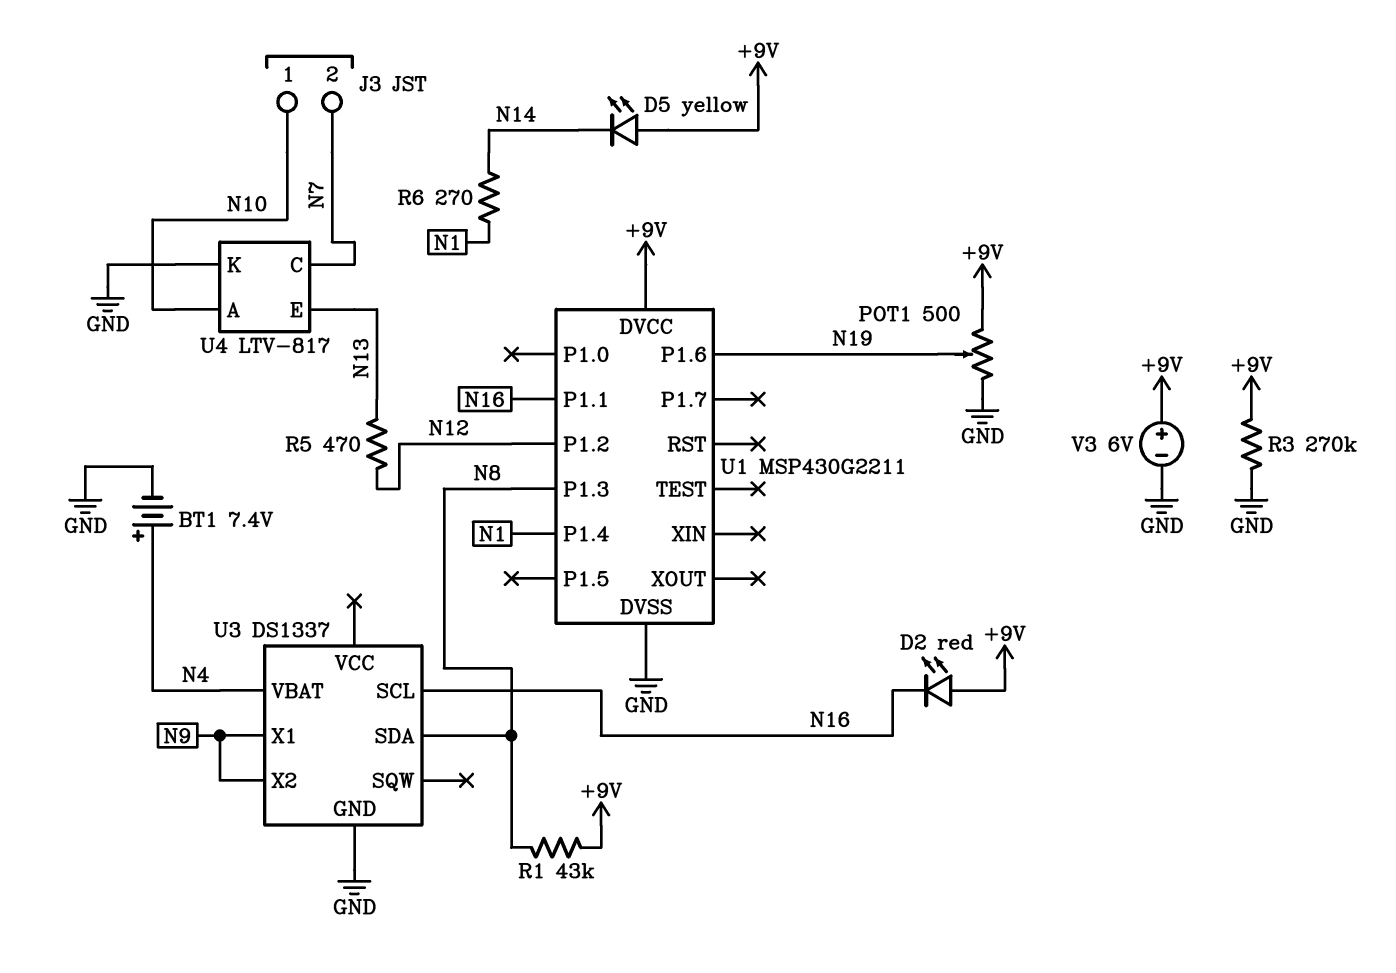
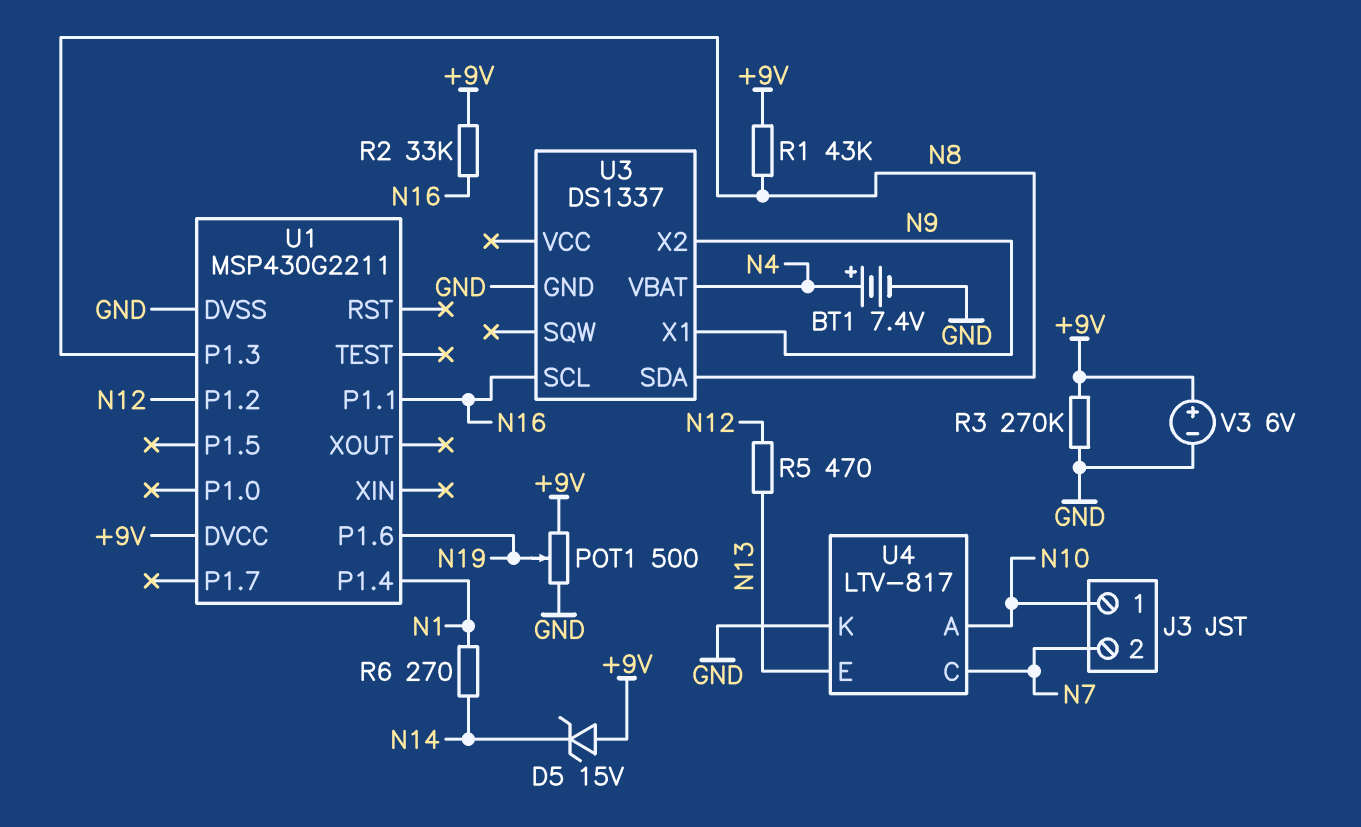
D2: LED red (A +9V, K N16) -> none
D5: LED yellow (A +9V, K N14) -> zener 15V (A +9V, K N14)
R2: none -> 33k (+9V, N16)

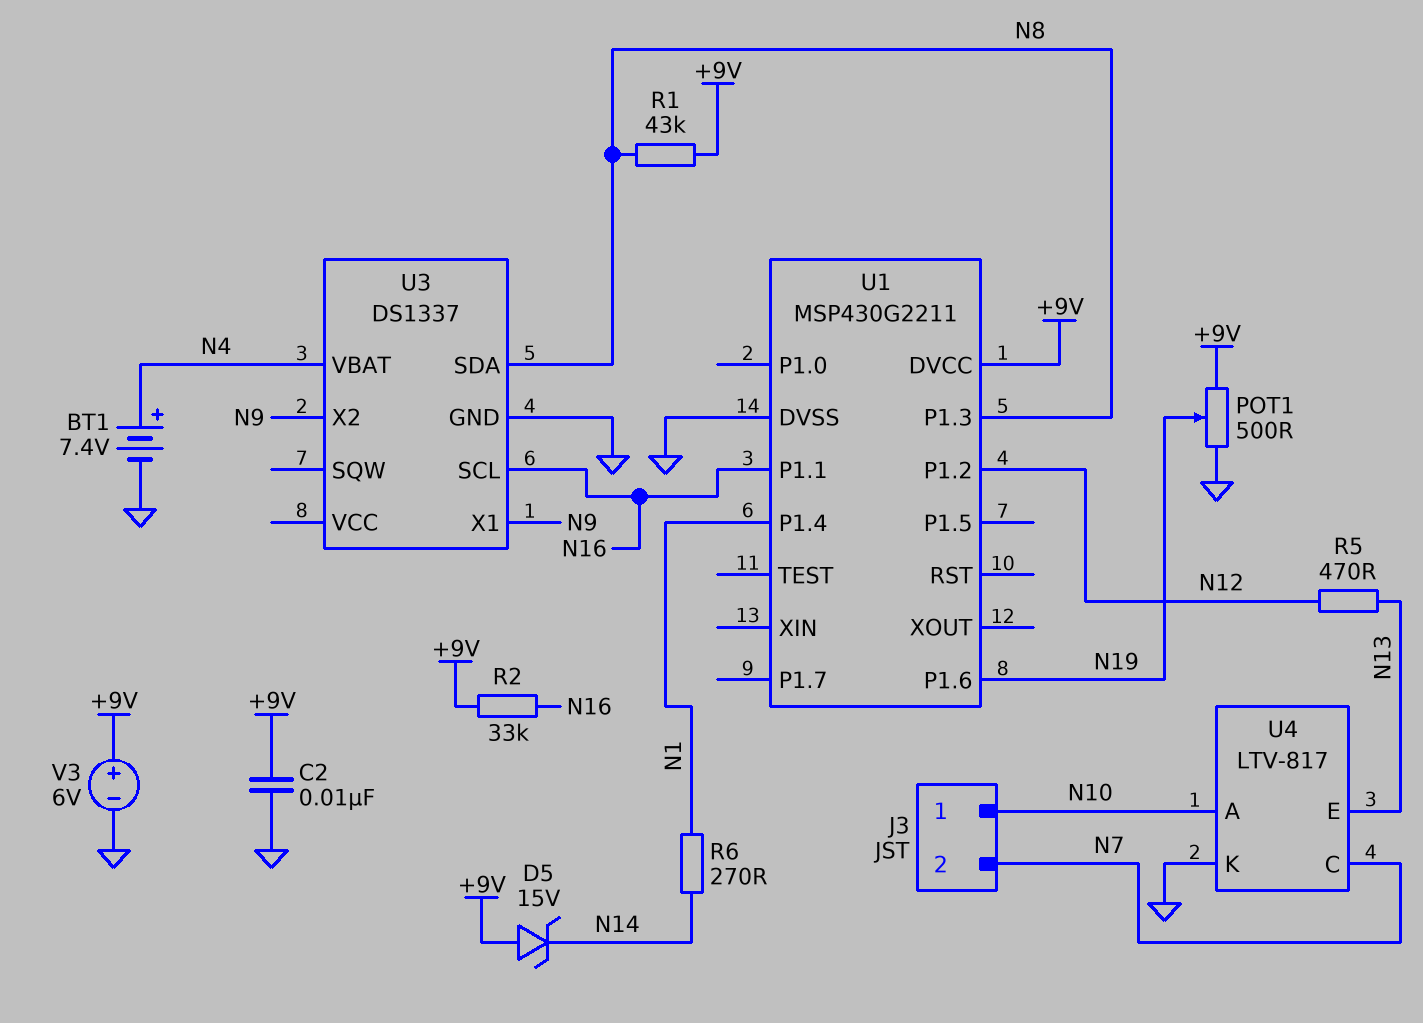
C2: none -> 10nF (+9V, GND)
R3: 270k (+9V, GND) -> none

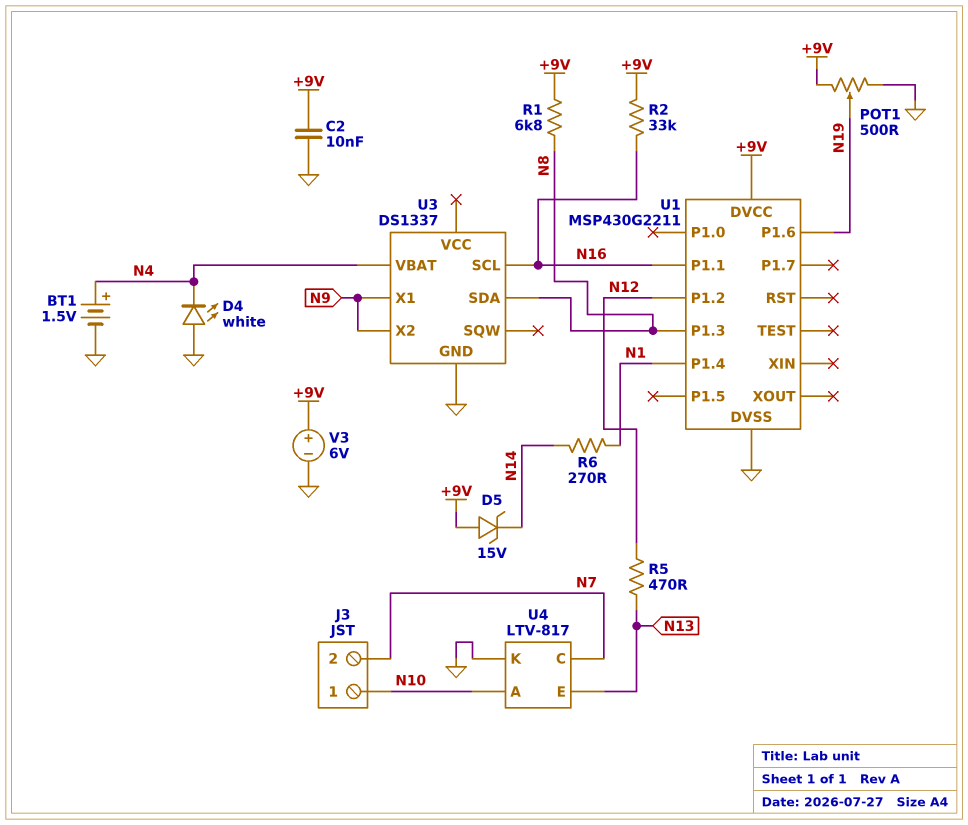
BT1: 7.4V (plus N4, minus GND) -> 1.5V (plus N4, minus GND)
D4: none -> LED white (A GND, K N4)
R1: 43k (+9V, N8) -> 6.8k (+9V, N8)

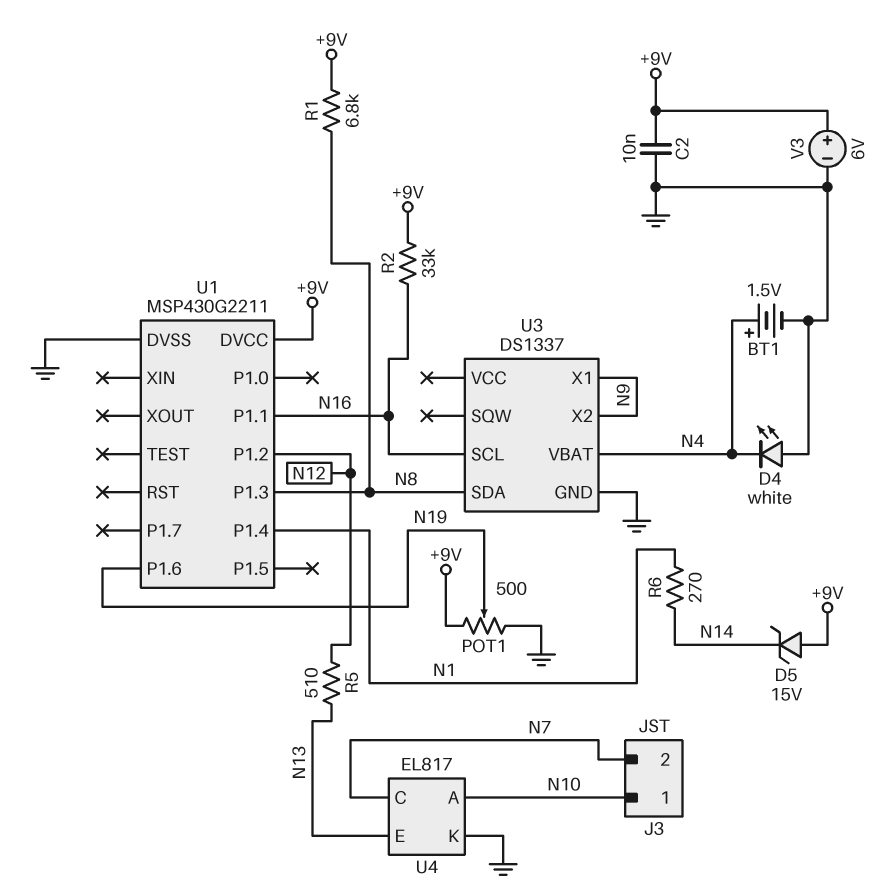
R5: 470 (N12, N13) -> 510 (N12, N13)
U4: LTV-817 -> EL817

